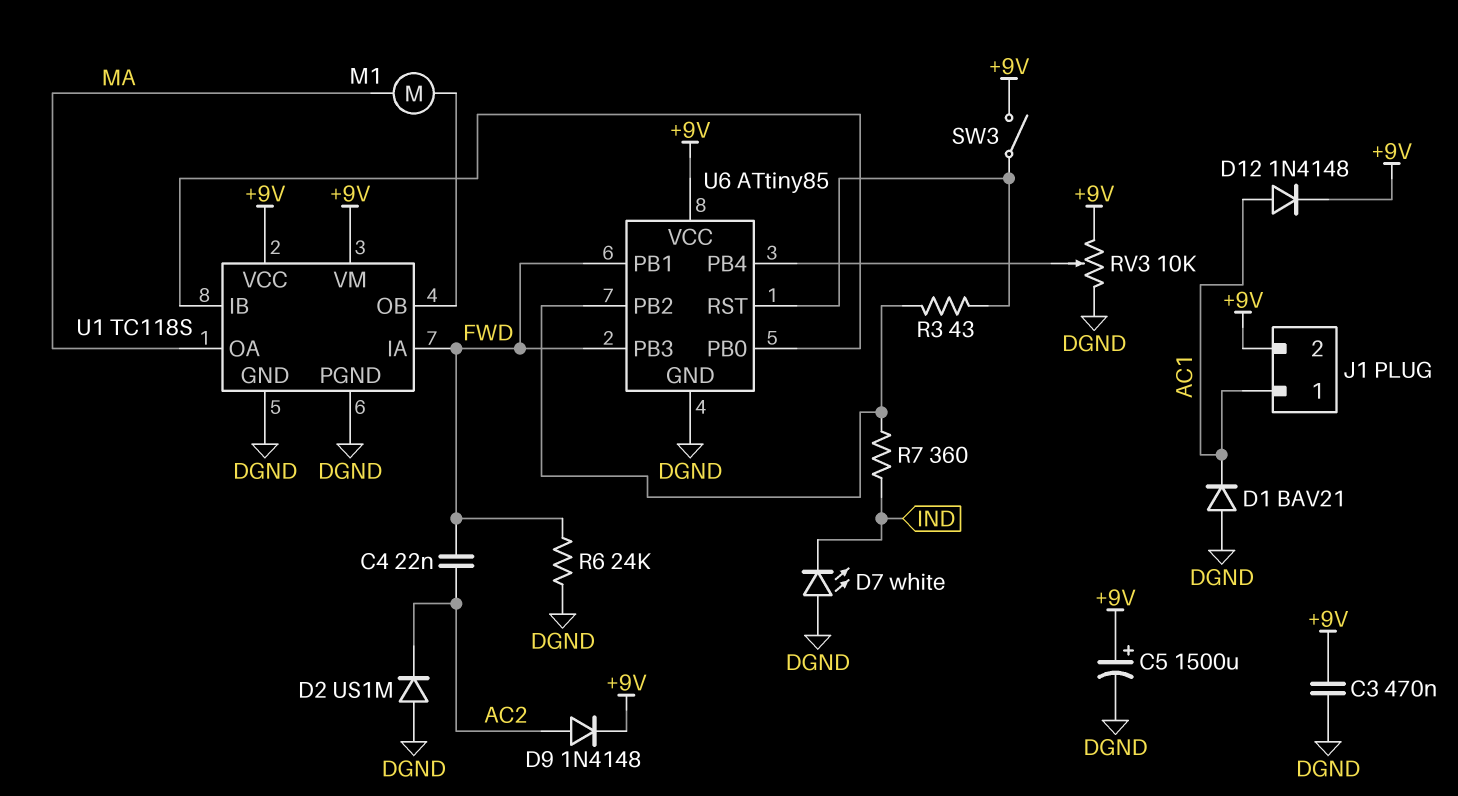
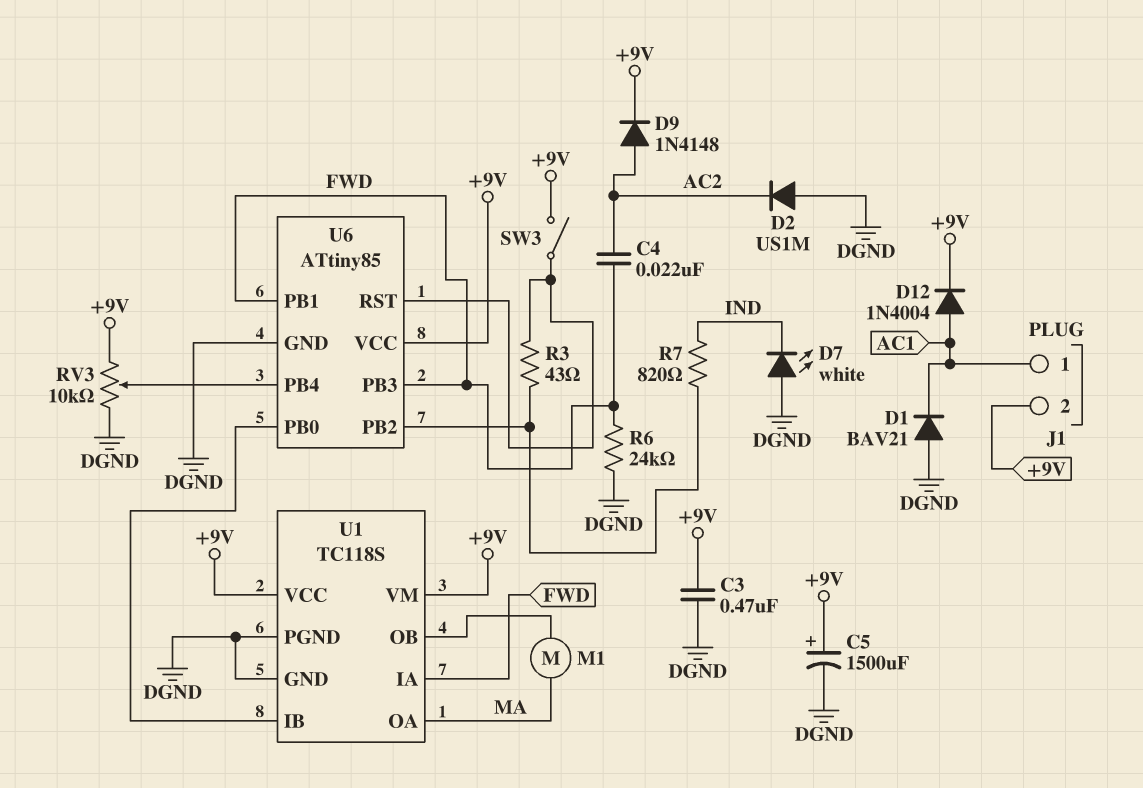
D12: diode 1N4148 (A AC1, K +9V) -> diode 1N4004 (A AC1, K +9V)
R7: 360 (IND, U6/PB2) -> 820 (IND, U6/PB2)

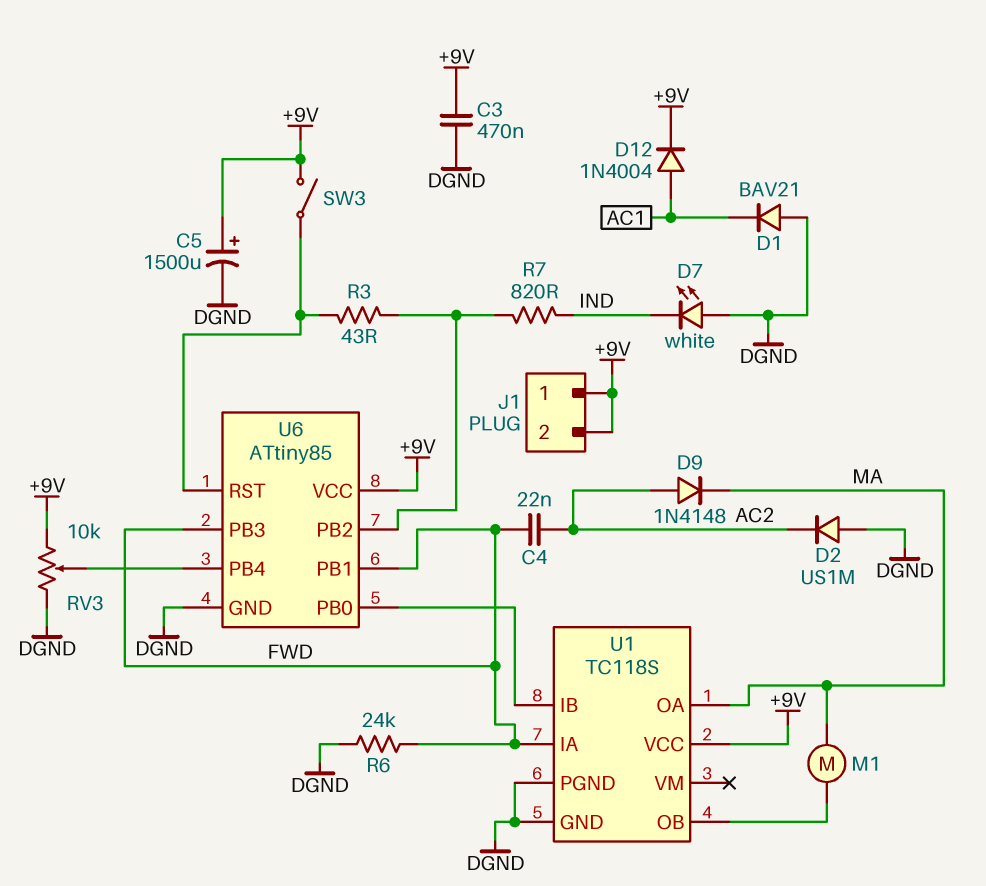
D9: diode 1N4148 (A AC2, K +9V) -> diode 1N4148 (A AC2, K MA)
J1 pin 1: AC1 -> +9V
U1 pin VM: +9V -> none

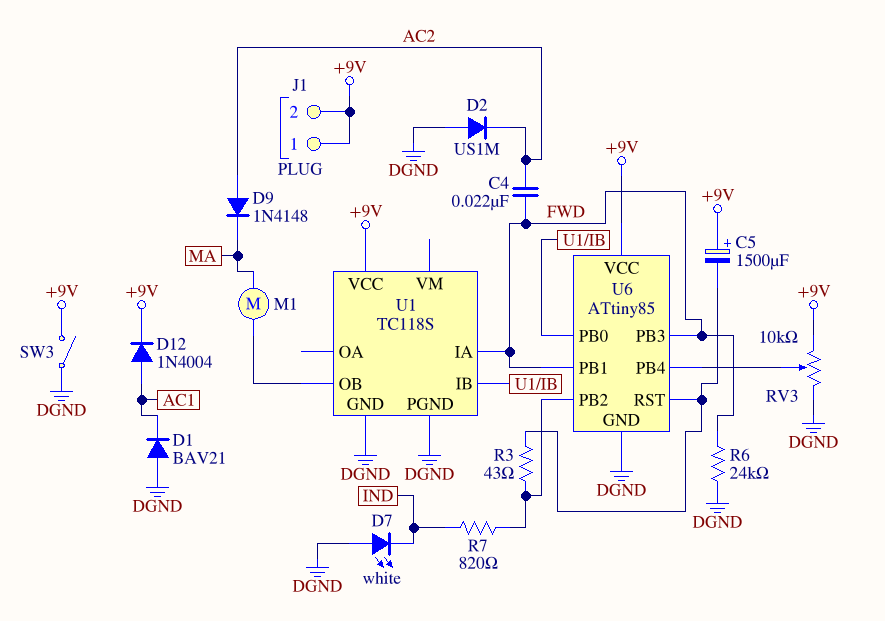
C3: 470nF (+9V, DGND) -> none
C5: 1500uF (plus +9V, minus DGND) -> 1500uF (plus +9V, minus U6/RST)
SW3: switch (+9V, U6/RST) -> switch (+9V, DGND)
U1 pin OA: MA -> none

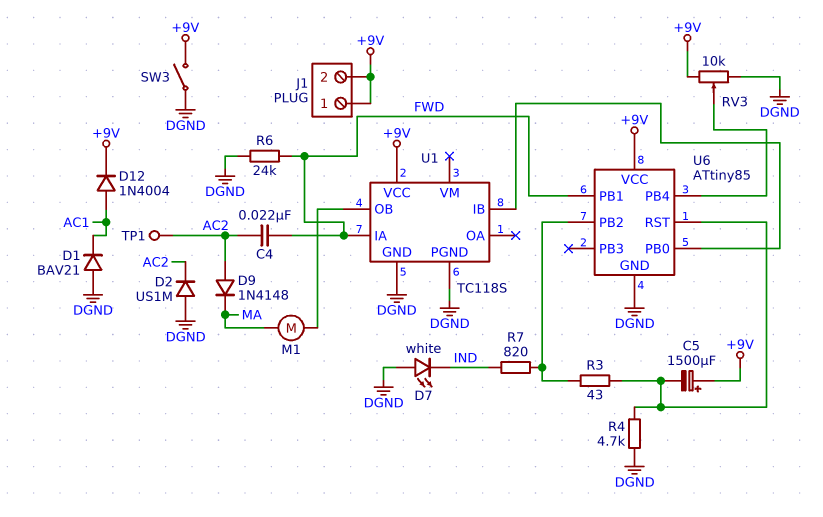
R4: none -> 4.7k (DGND, U6/RST)
TP1: none -> test point (AC2)
U6 pin PB3: FWD -> none

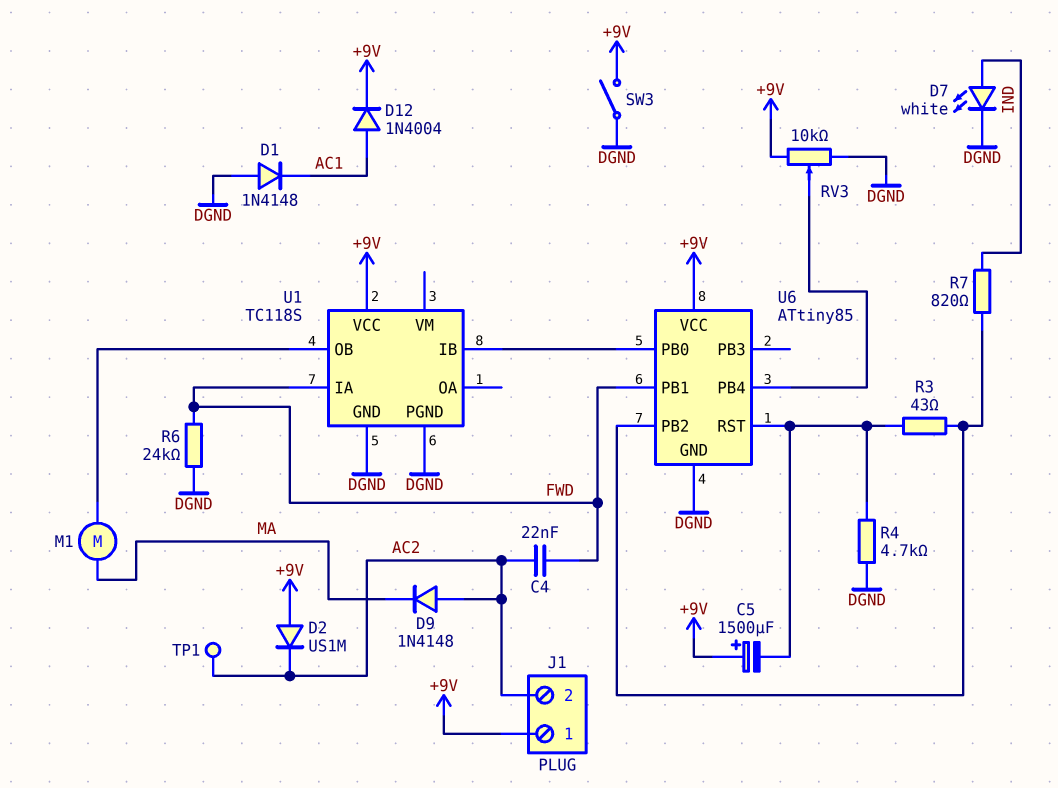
D1: diode BAV21 (A DGND, K AC1) -> diode 1N4148 (A DGND, K AC1)
D2: diode US1M (A DGND, K AC2) -> diode US1M (A +9V, K AC2)
D7: LED white (A DGND, K IND) -> LED white (A IND, K DGND)
J1 pin 2: +9V -> AC2

